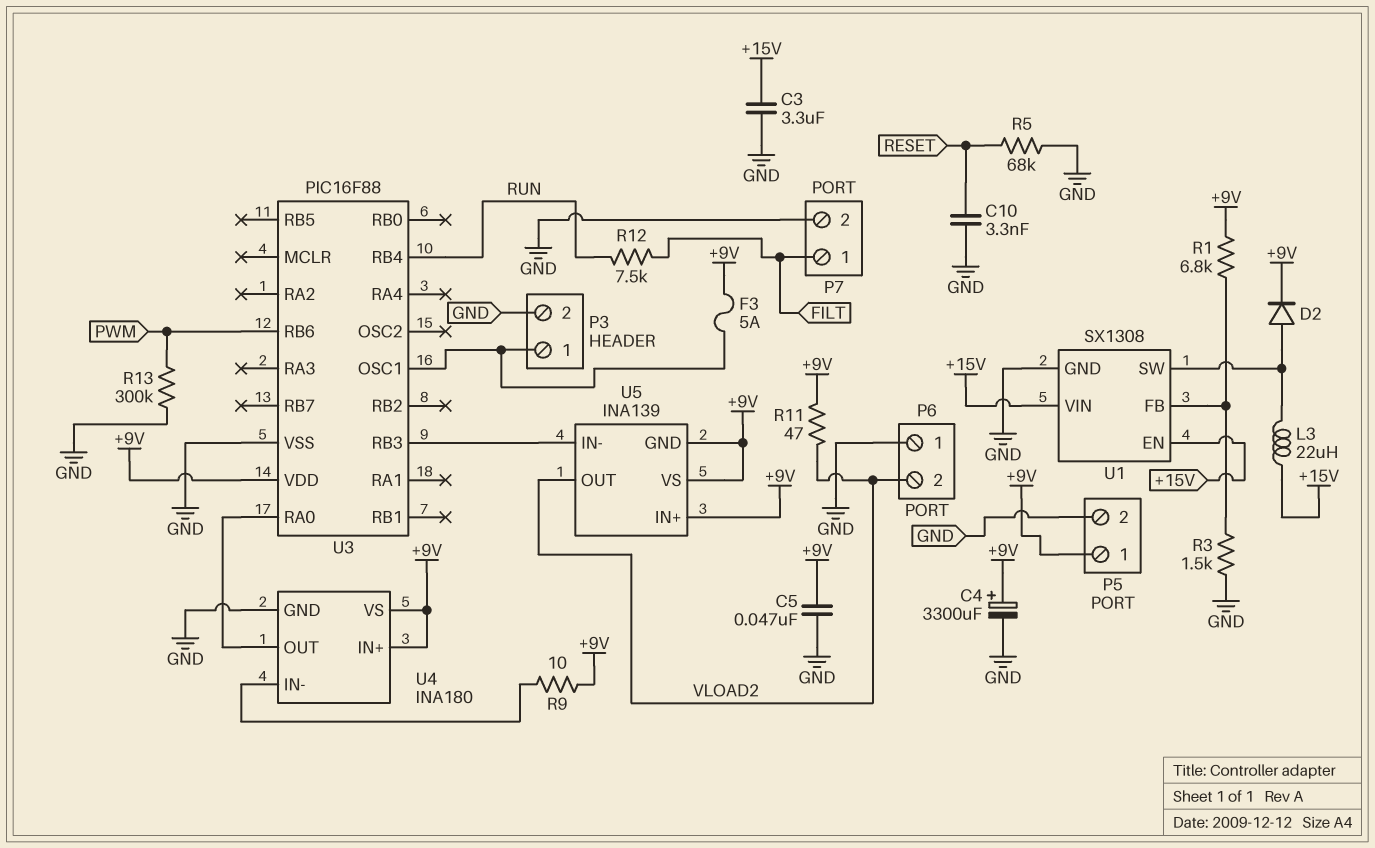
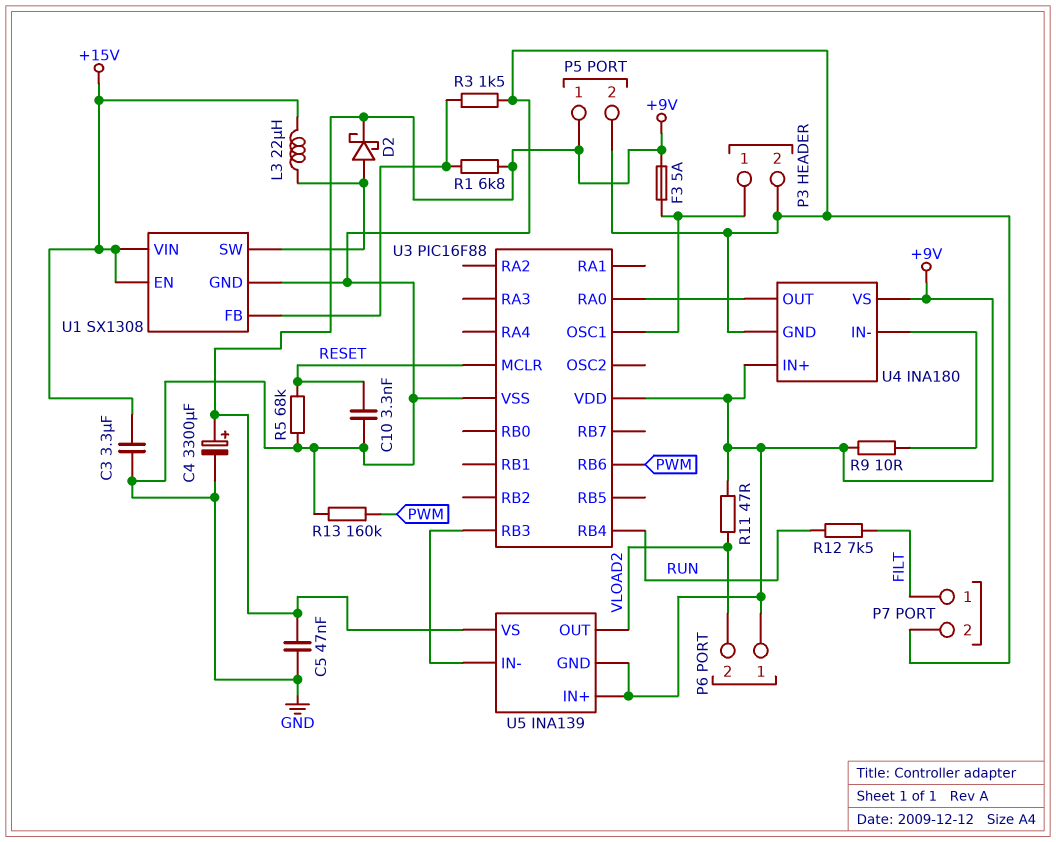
D2: diode (A U1/SW, K +9V) -> schottky (A U1/SW, K +9V)
P6 pin 1: GND -> +9V
R13: 300k (GND, PWM) -> 160k (GND, PWM)
U3 pin MCLR: none -> RESET

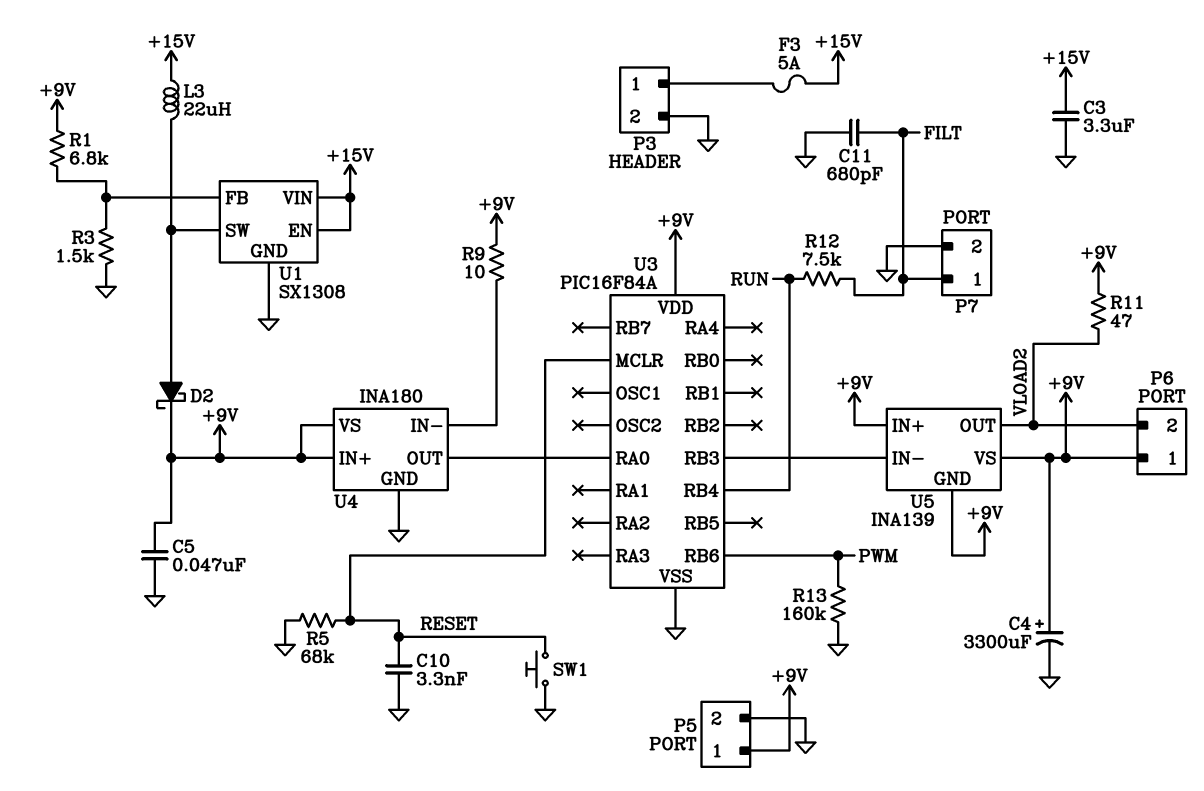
C11: none -> 680pF (FILT, GND)
F3: 5A (+9V, P3/1) -> 5A (+15V, P3/1)
SW1: none -> button (GND, RESET)
U3: PIC16F88 -> PIC16F84A
U3 pin OSC1: P3/1 -> none

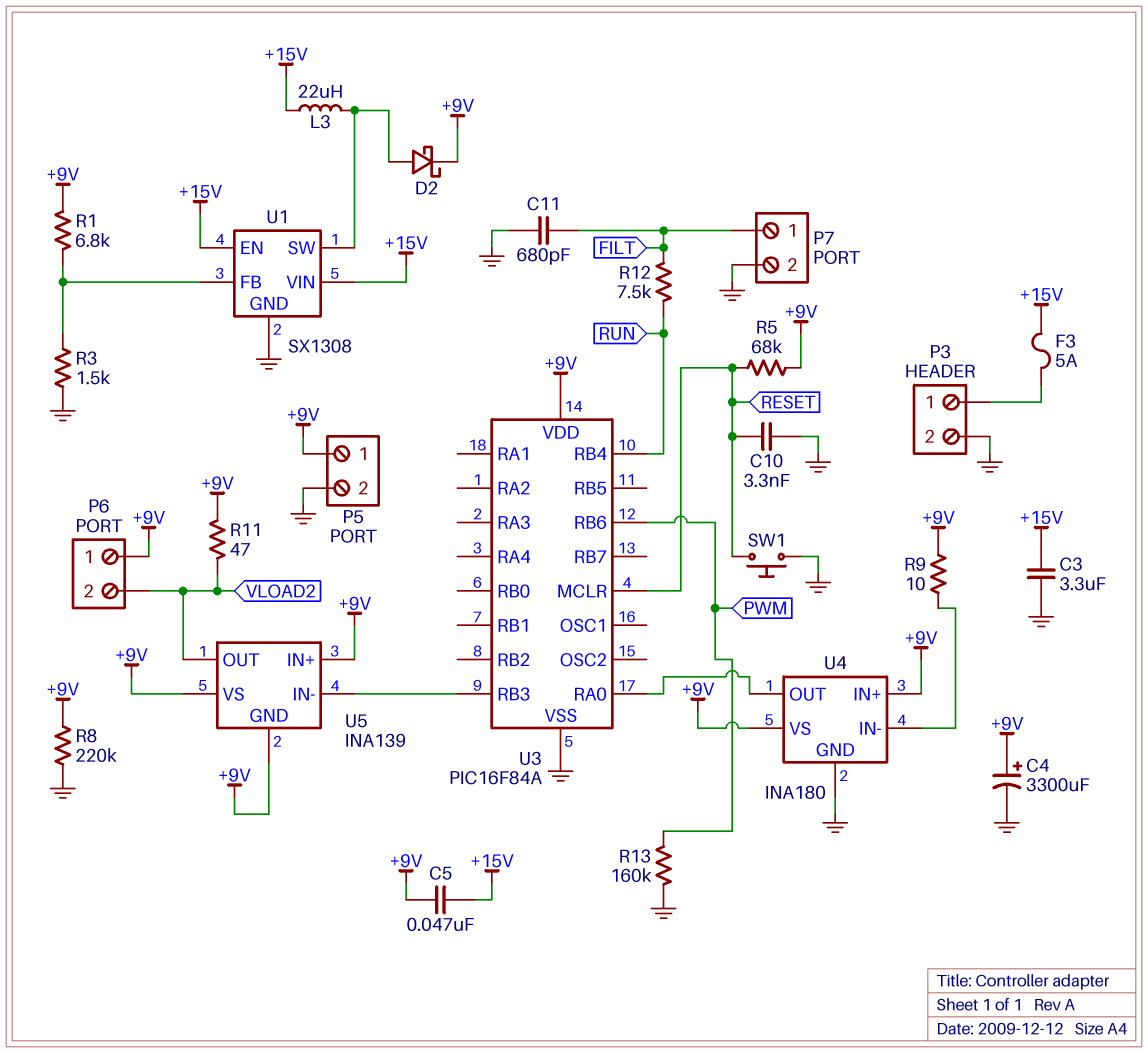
C5: 47nF (+9V, GND) -> 47nF (+9V, +15V)
R5: 68k (GND, RESET) -> 68k (+9V, RESET)
R8: none -> 220k (+9V, GND)

